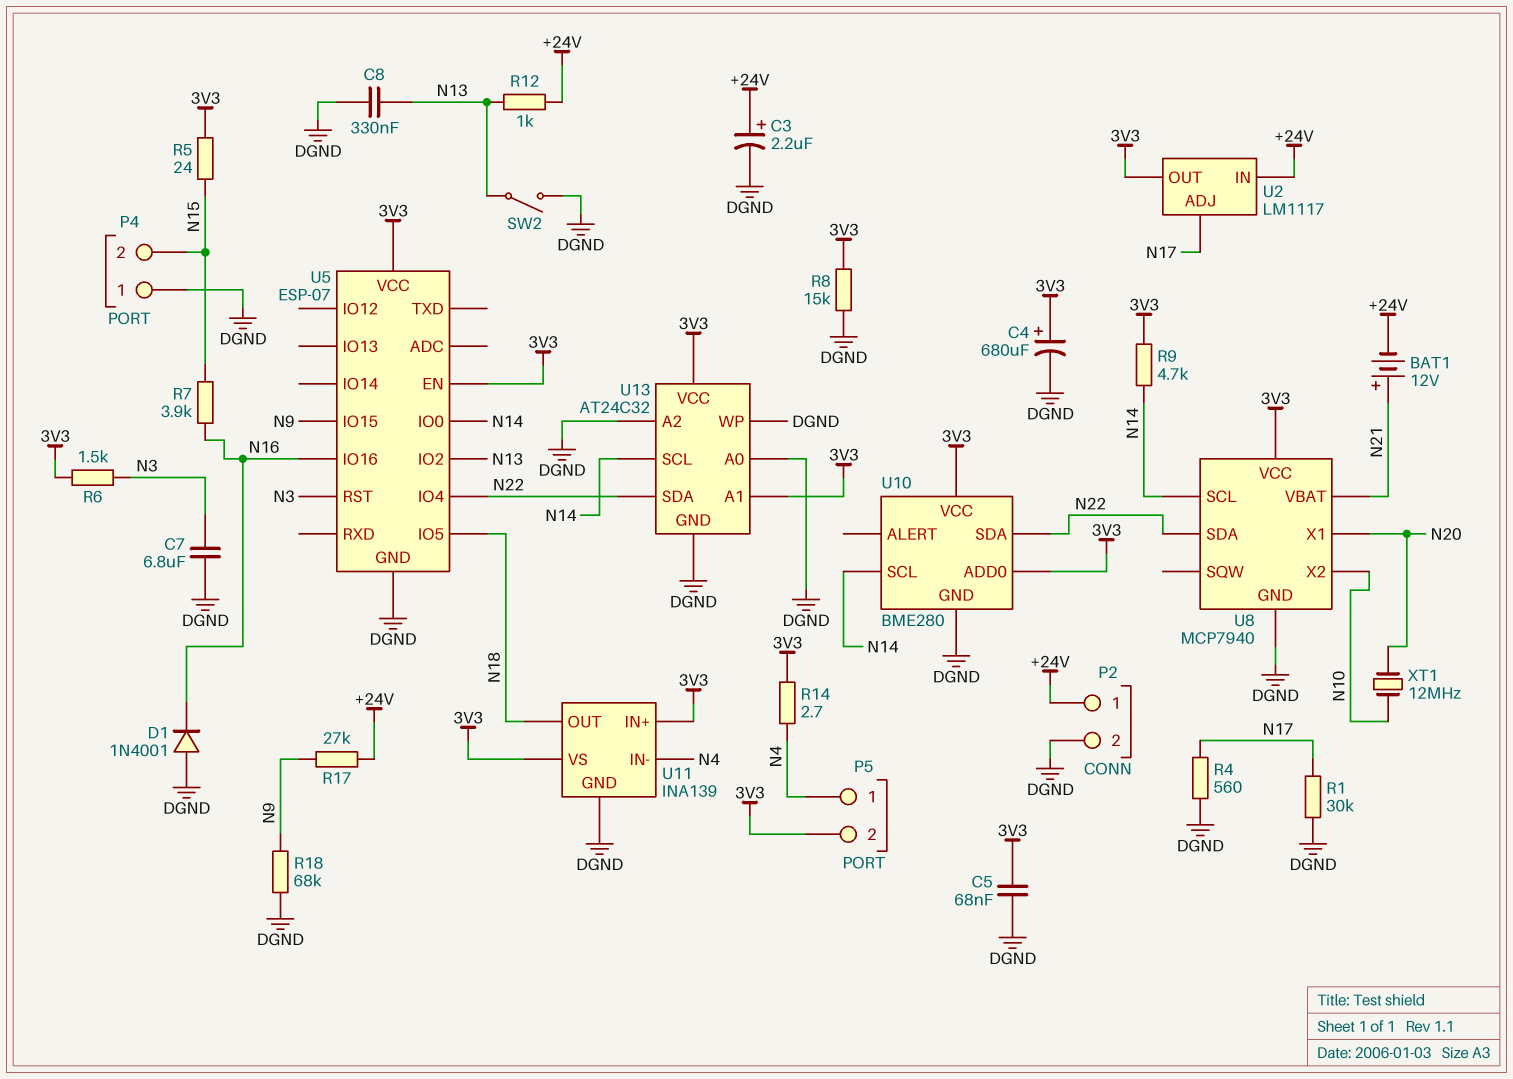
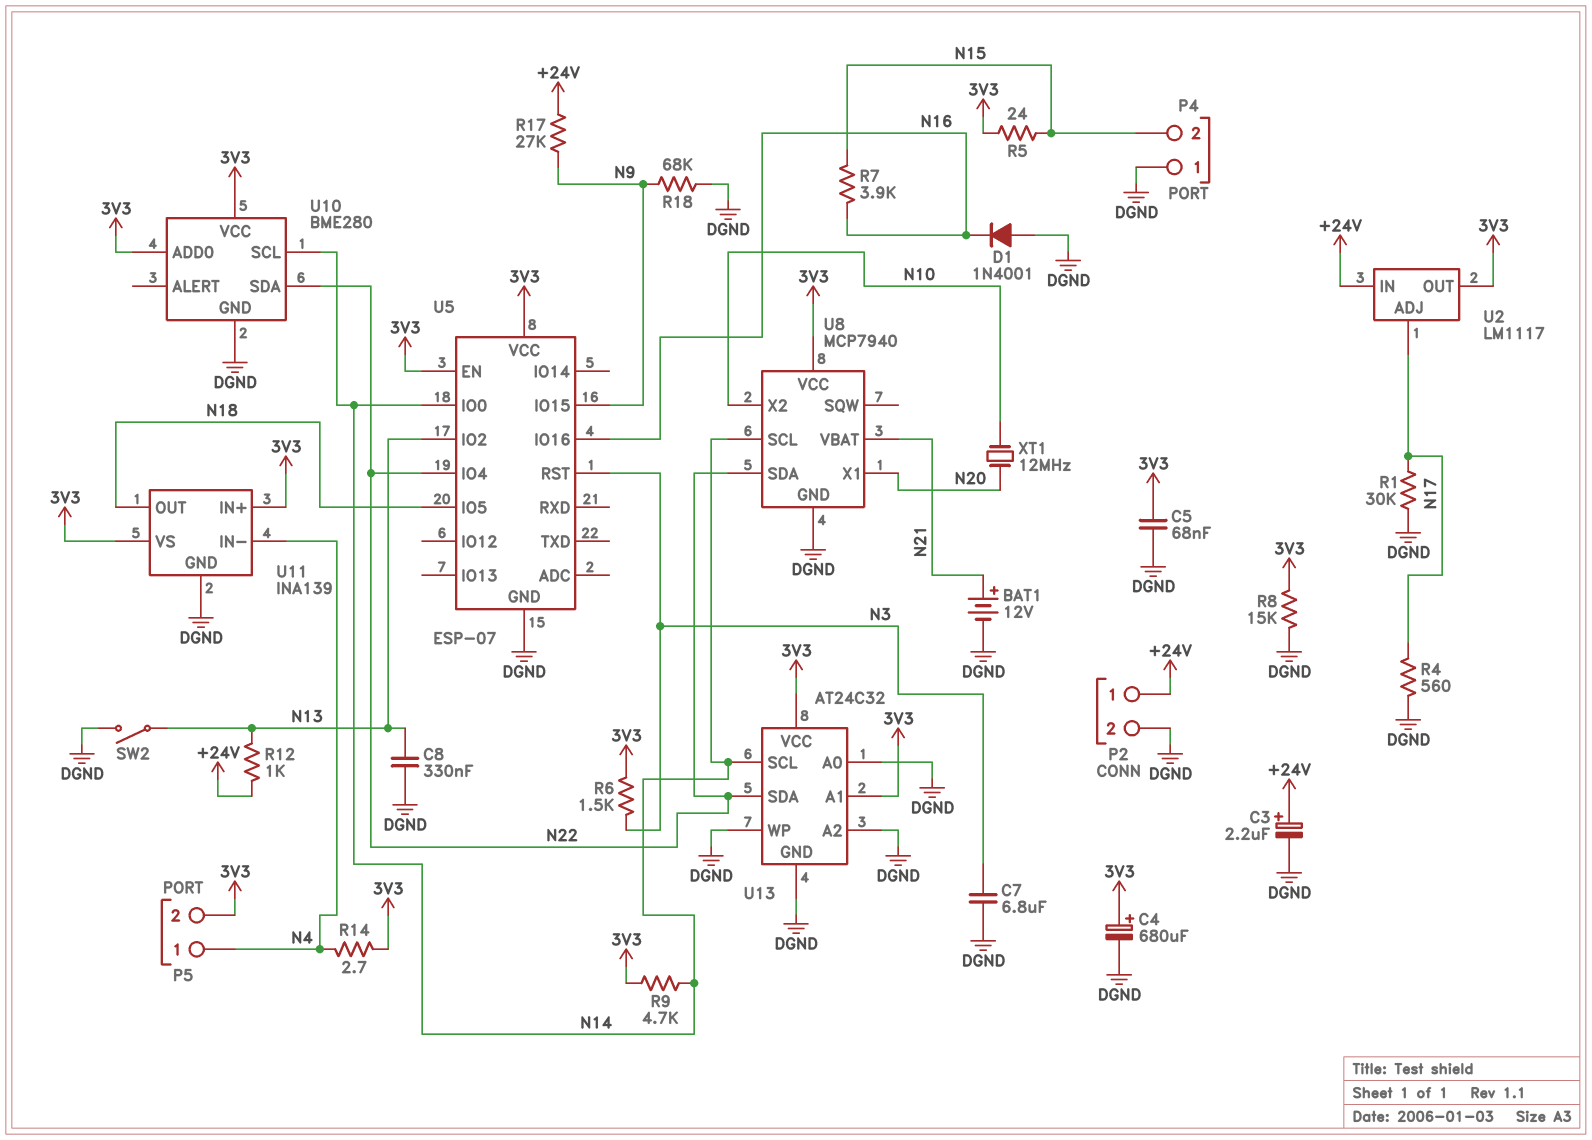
BAT1: 12V (plus N21, minus +24V) -> 12V (plus N21, minus DGND)

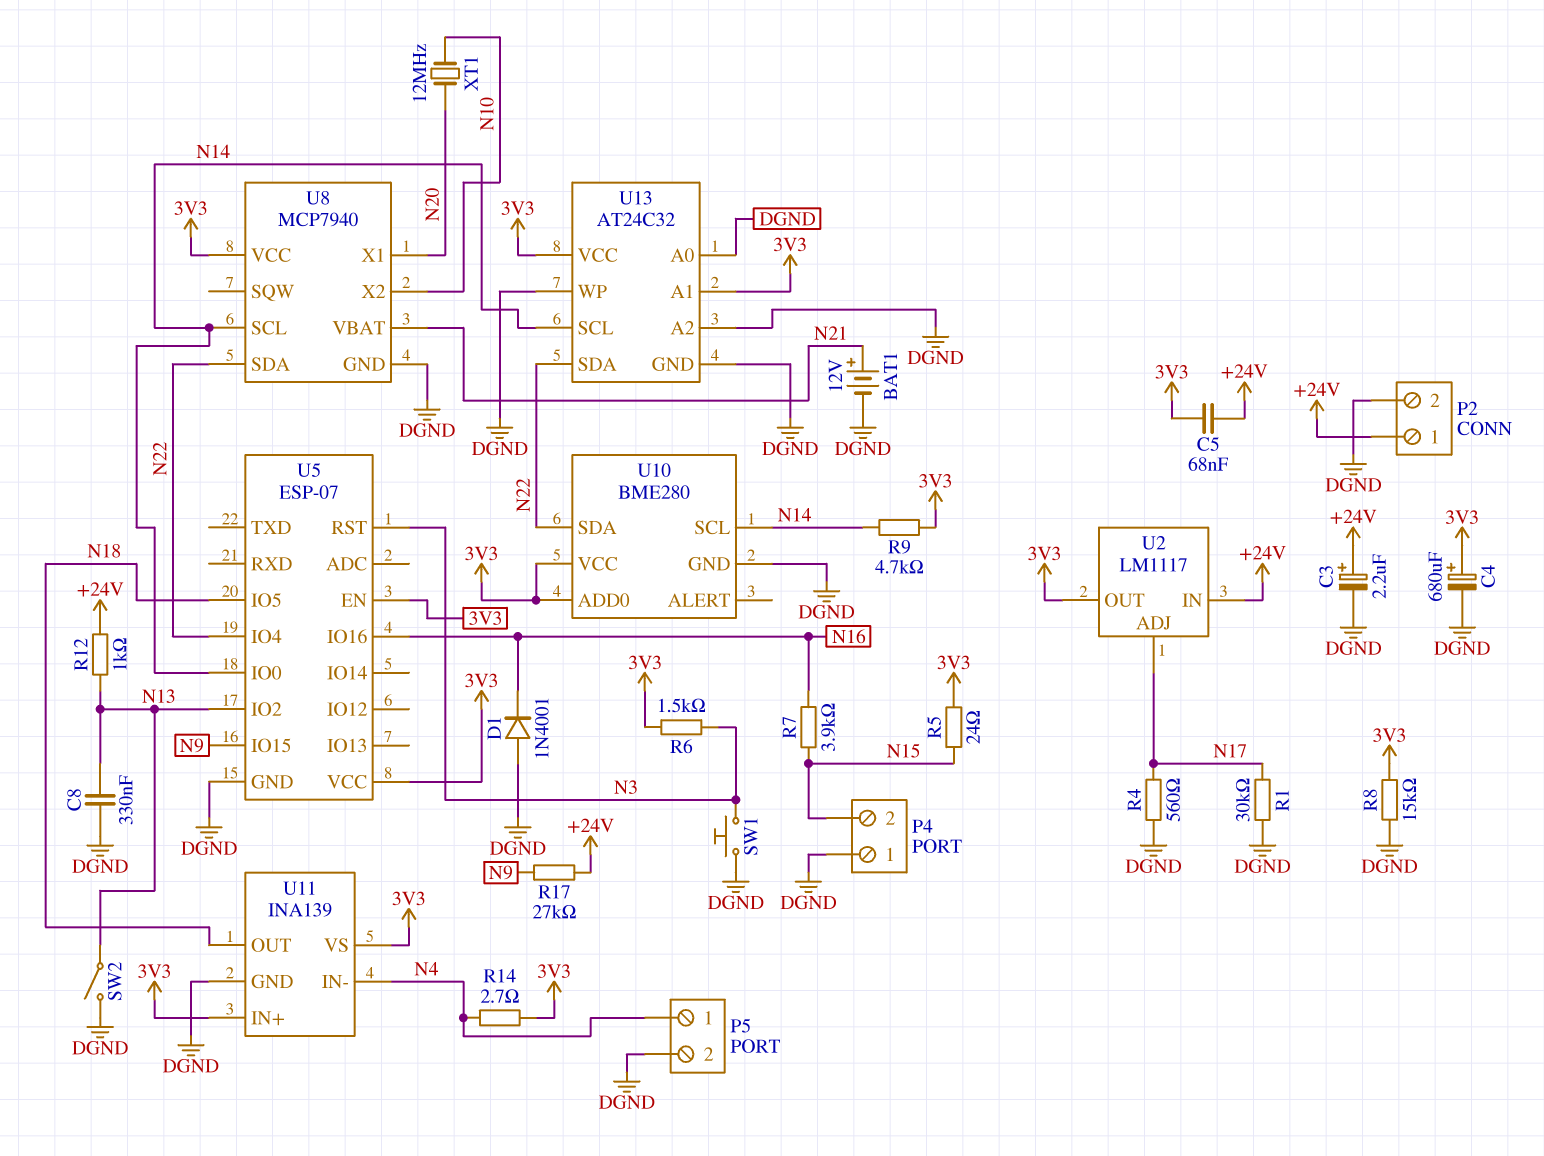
C5: 68nF (3V3, DGND) -> 68nF (+24V, 3V3)
C7: 6.8uF (DGND, N3) -> none
P5 pin 2: 3V3 -> DGND
R18: 68k (DGND, N9) -> none
SW1: none -> button (DGND, N3)

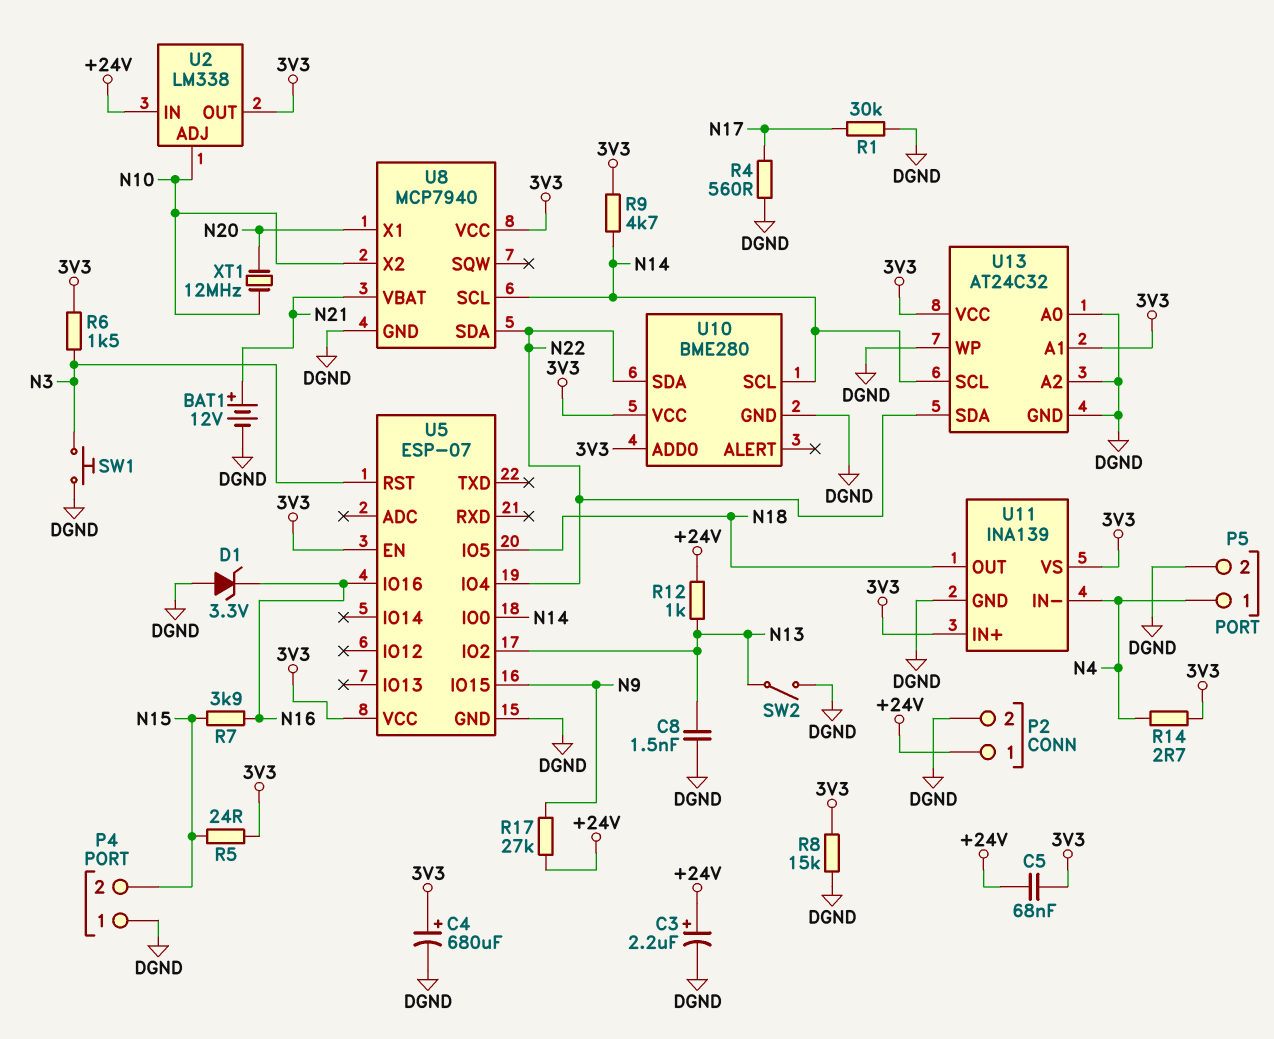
C8: 330nF (DGND, N13) -> 1.5nF (DGND, N13)
D1: diode 1N4001 (A DGND, K N16) -> zener 3.3V (A DGND, K N16)
U2: LM1117 -> LM338
U2 pin ADJ: N17 -> N10

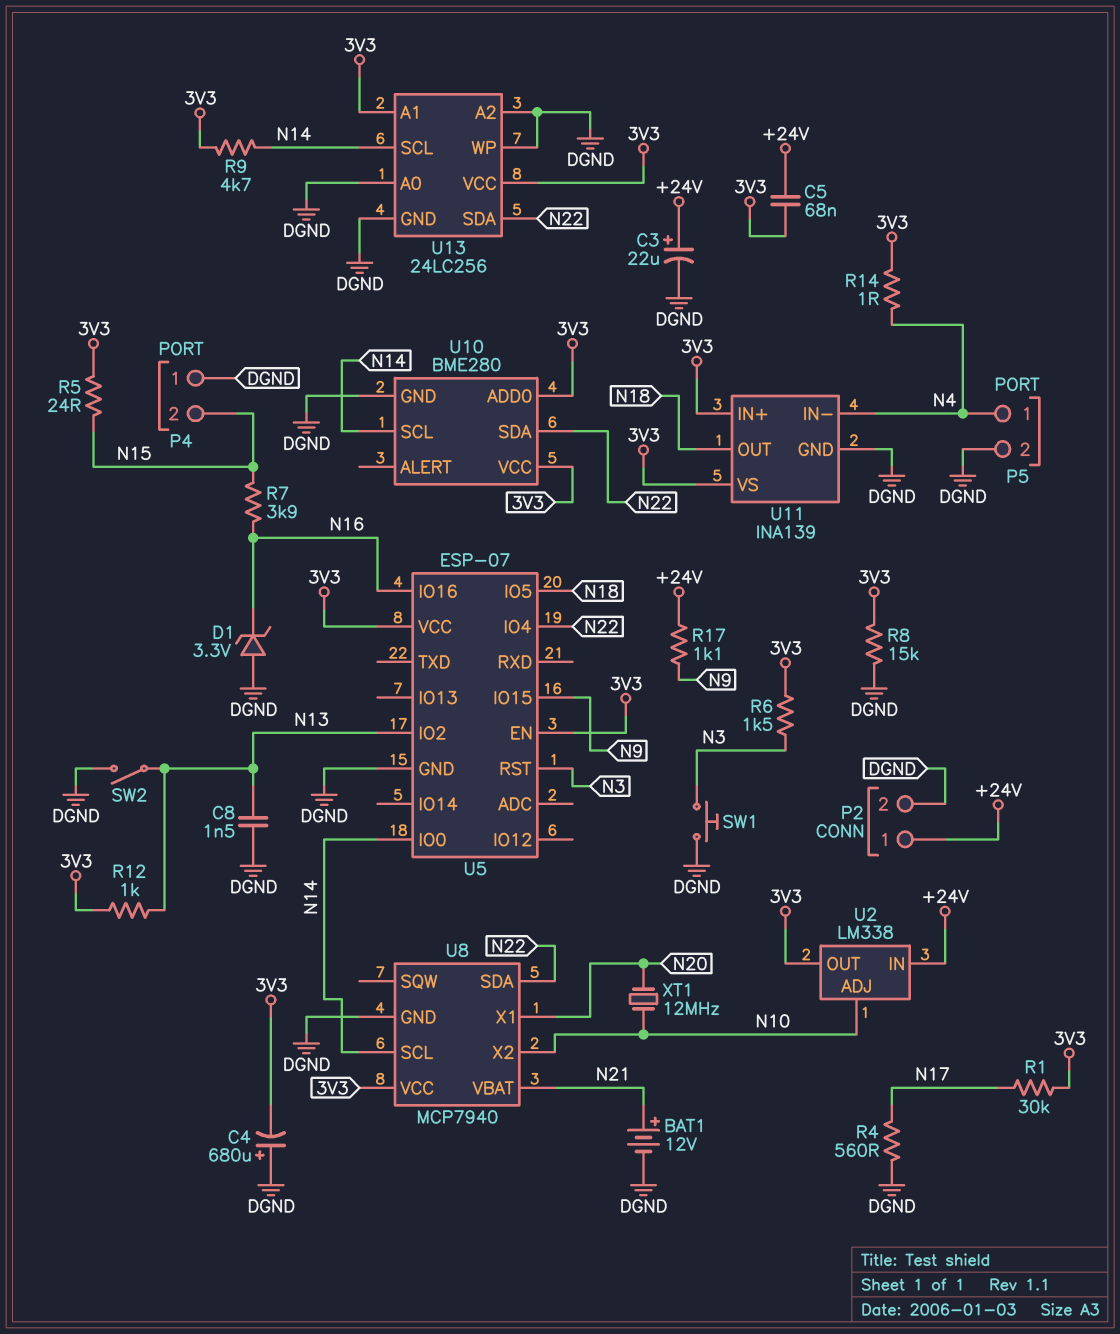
C3: 2.2uF (plus +24V, minus DGND) -> 22uF (plus +24V, minus DGND)
C4: 680uF (plus 3V3, minus DGND) -> 680uF (plus DGND, minus 3V3)
R1: 30k (DGND, N17) -> 30k (3V3, N17)
R12: 1k (+24V, N13) -> 1k (3V3, N13)
R14: 2.7 (3V3, N4) -> 1 (3V3, N4)
R17: 27k (+24V, N9) -> 1.1k (+24V, N9)
U13: AT24C32 -> 24LC256

